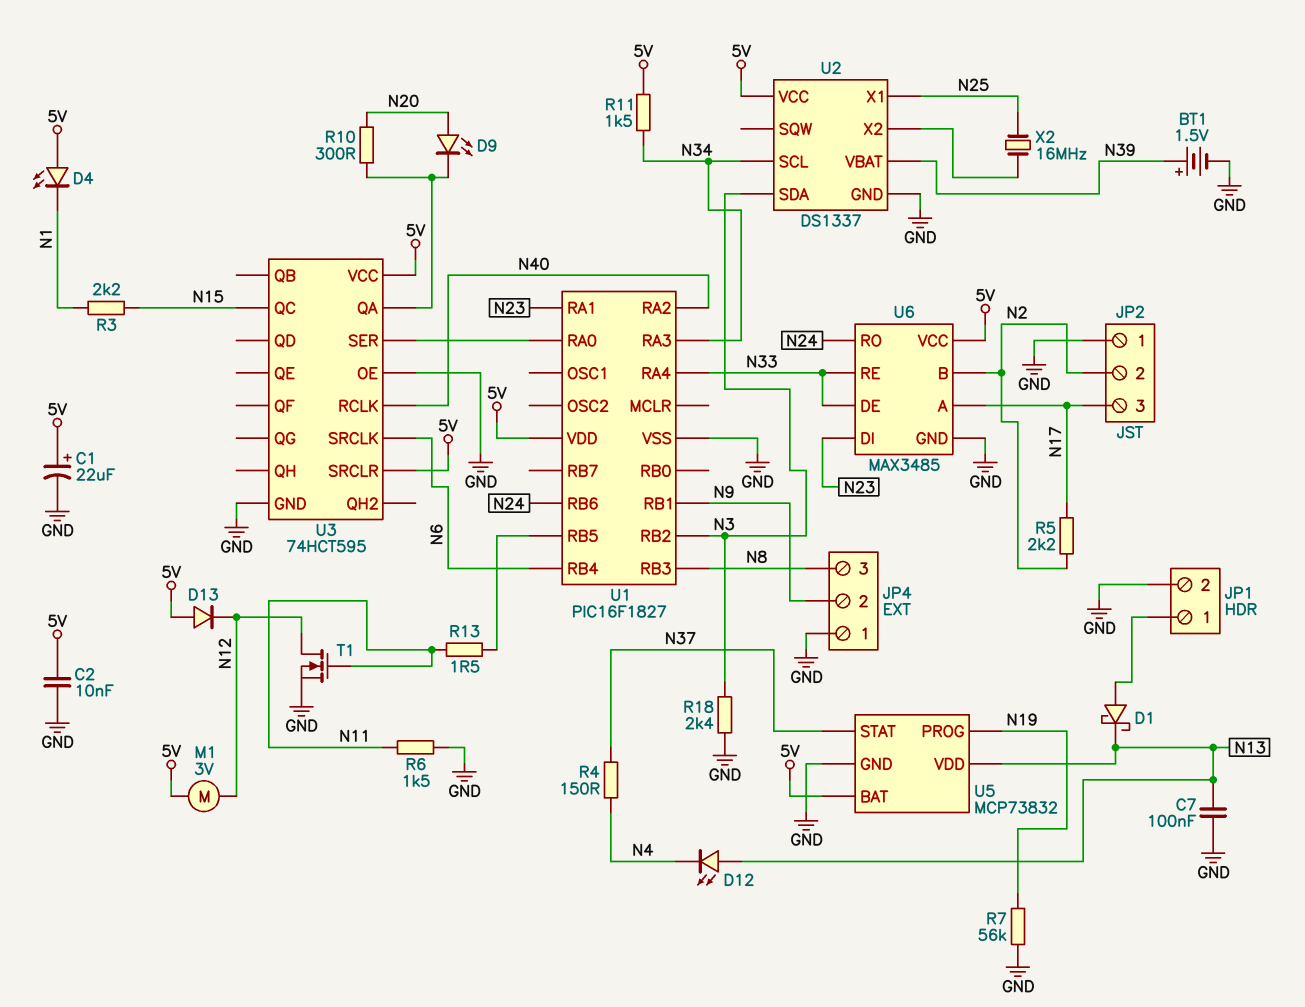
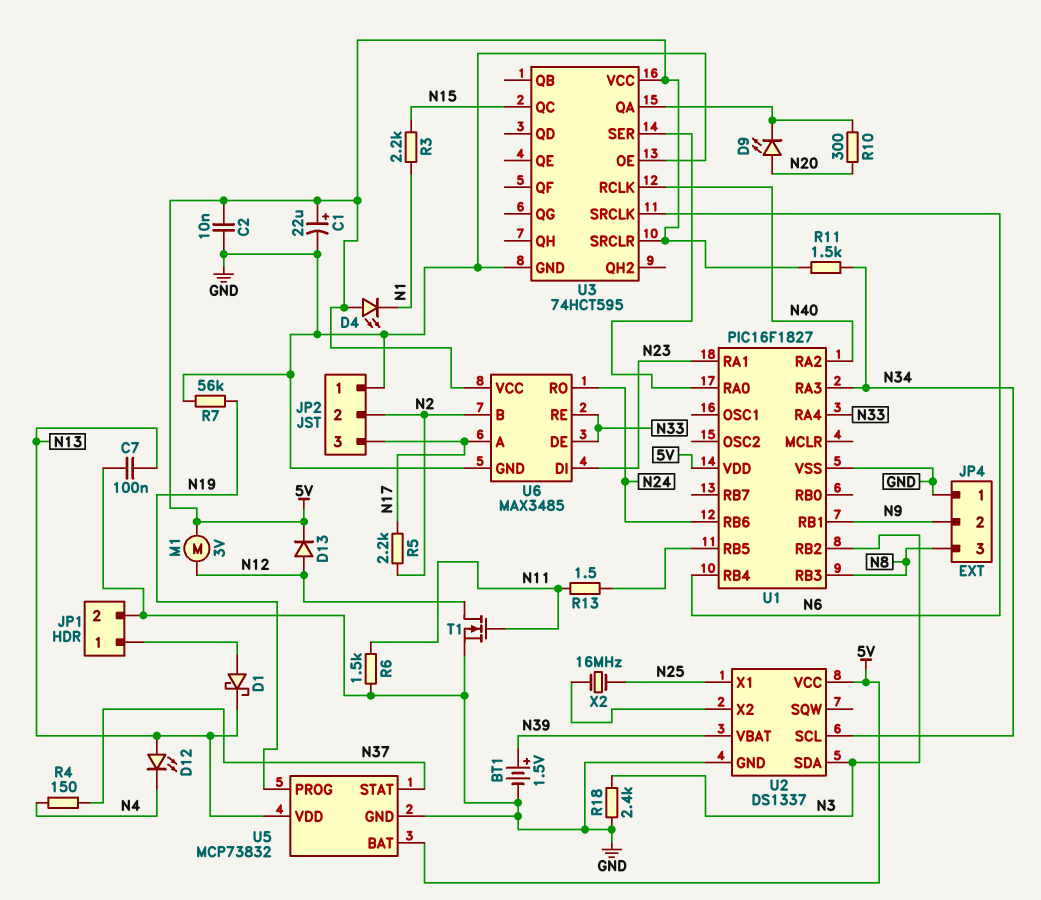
D13: diode (A 5V, K N12) -> diode (A N12, K 5V)

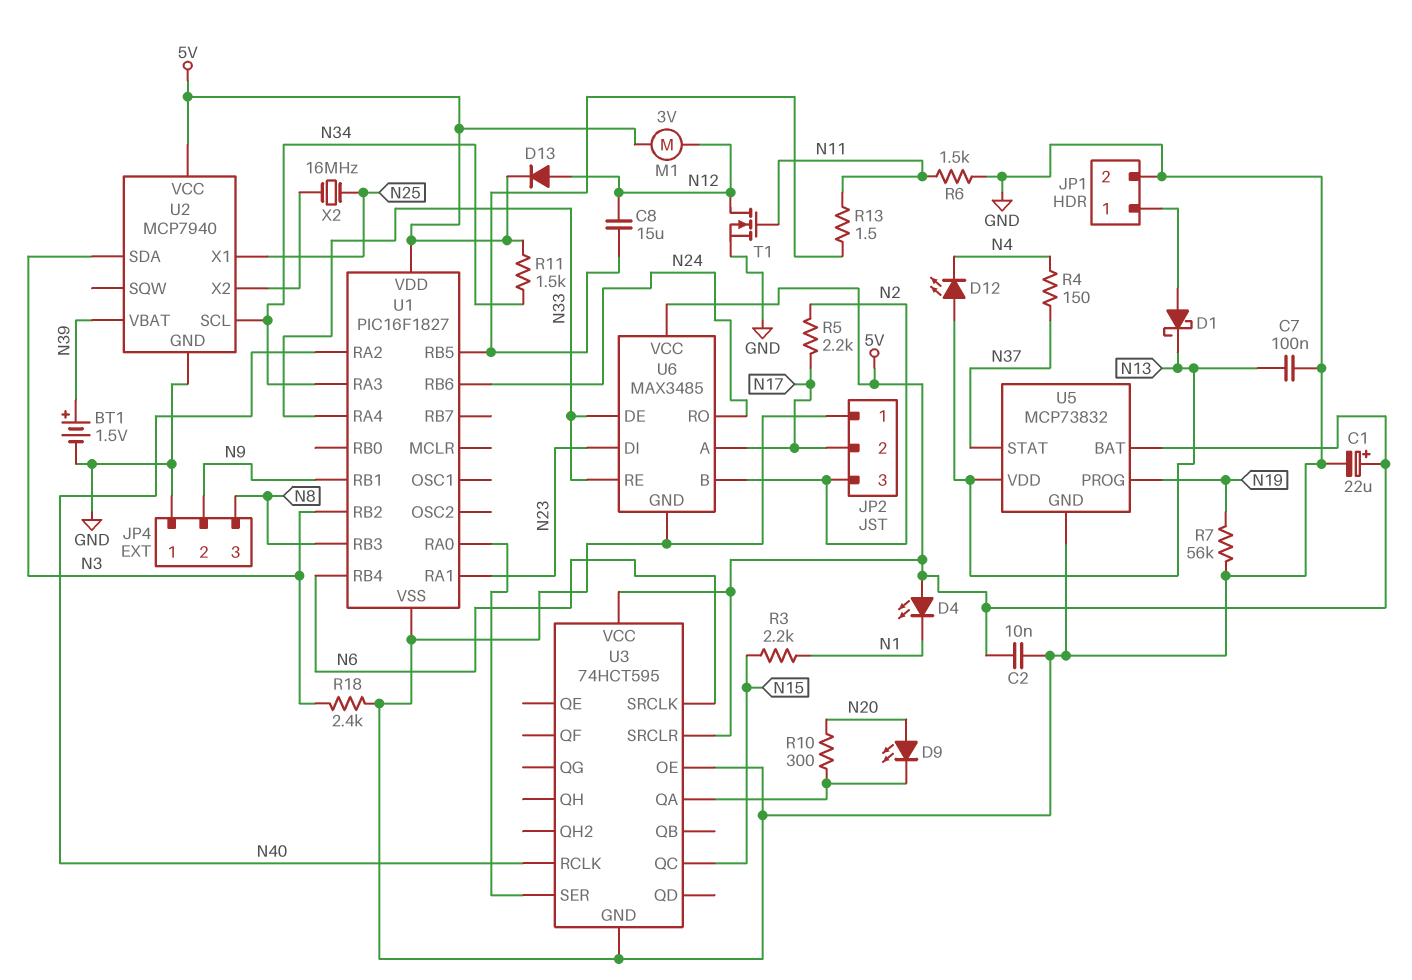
C8: none -> 15uF (N12, U1/RB5)
JP2 pin 2: N2 -> N17
JP2 pin 3: N17 -> N2
U2: DS1337 -> MCP7940

